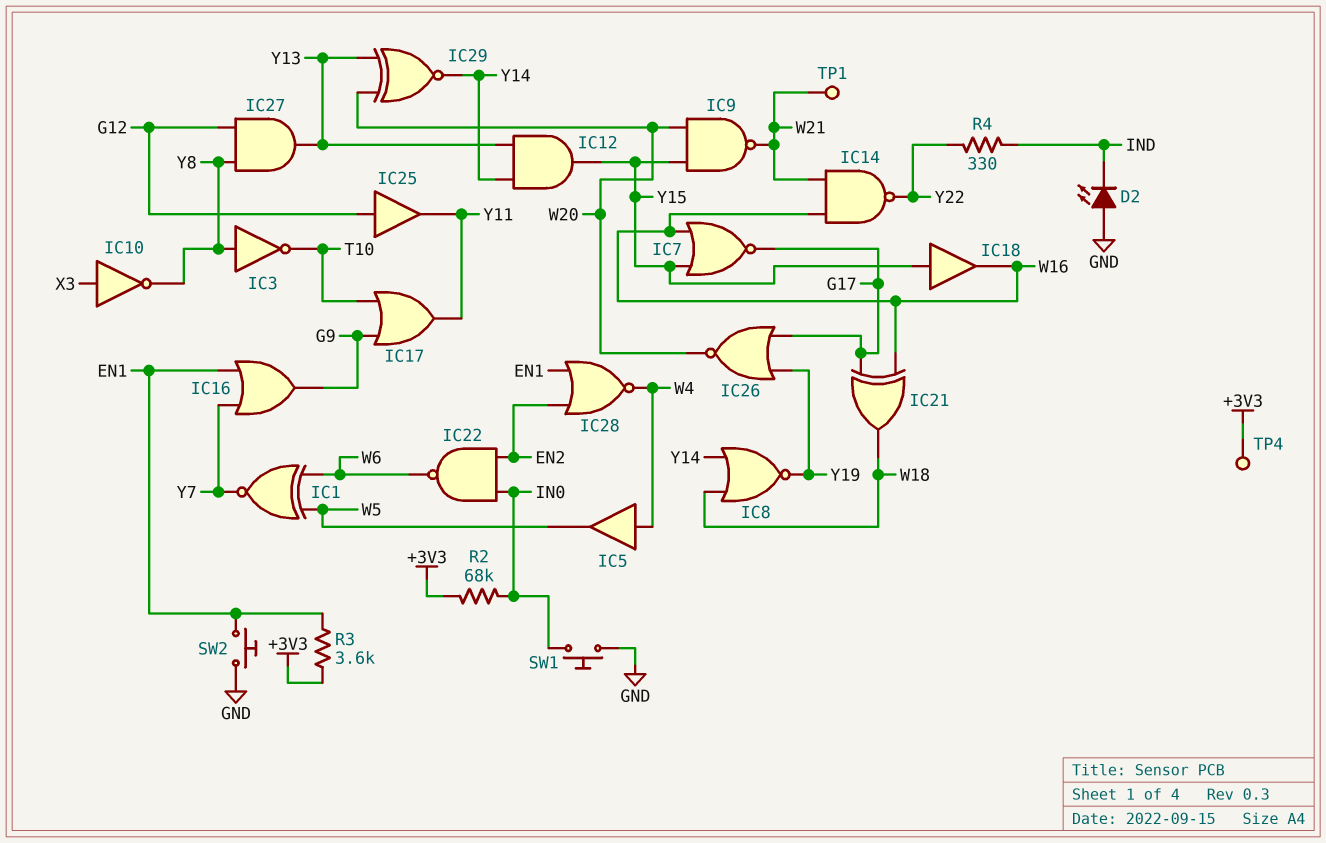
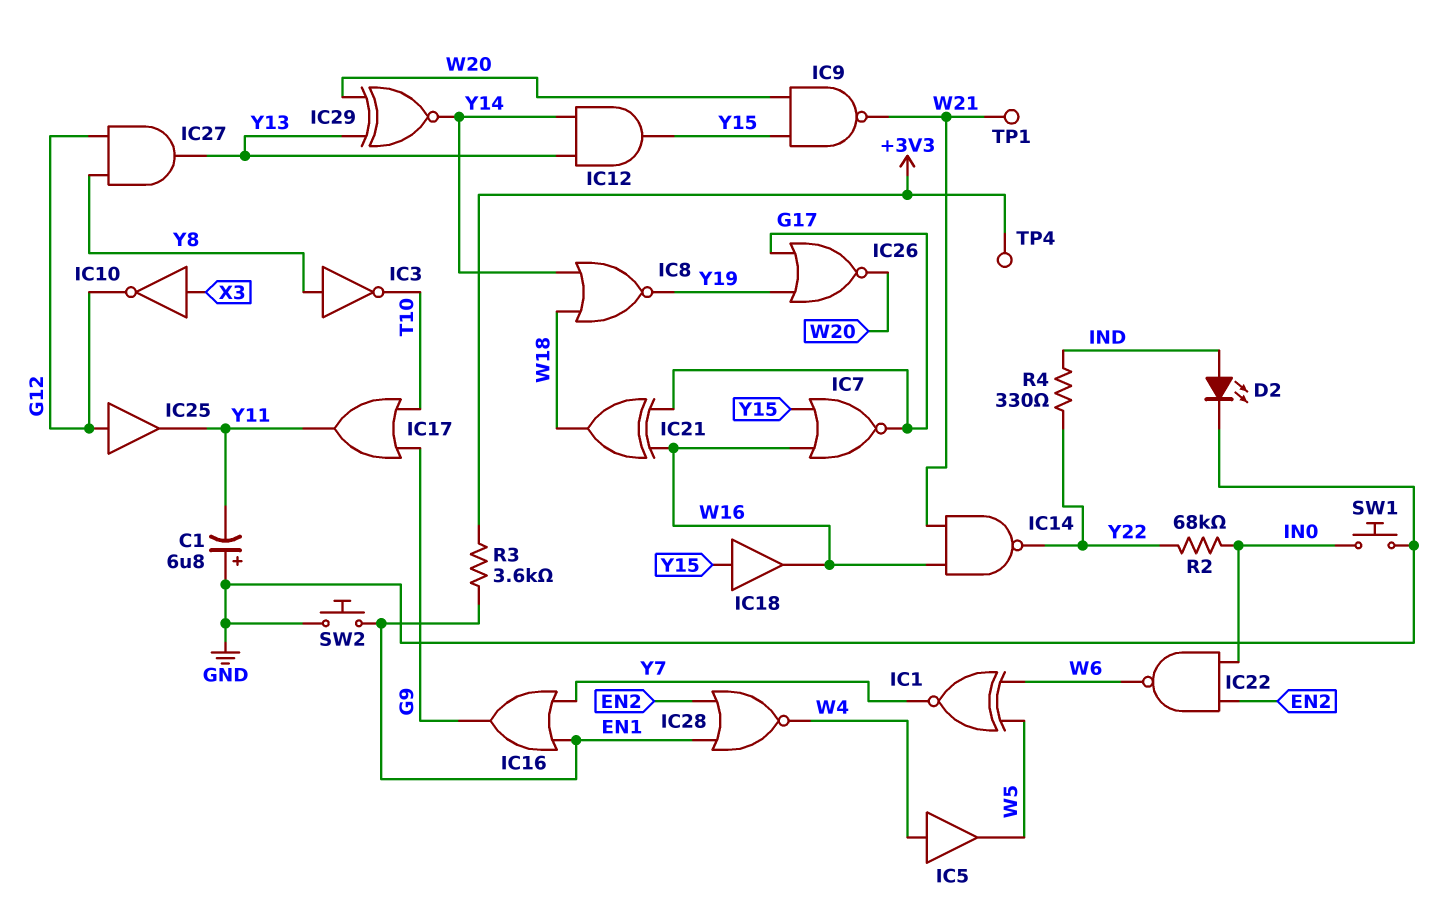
C1: none -> 6.8uF (plus GND, minus Y11)
D2: LED (A GND, K IND) -> LED (A IND, K GND)
IC10: NOT (in X3, out Y8) -> NOT (in X3, out G12)
R2: 68k (+3V3, IN0) -> 68k (IN0, Y22)

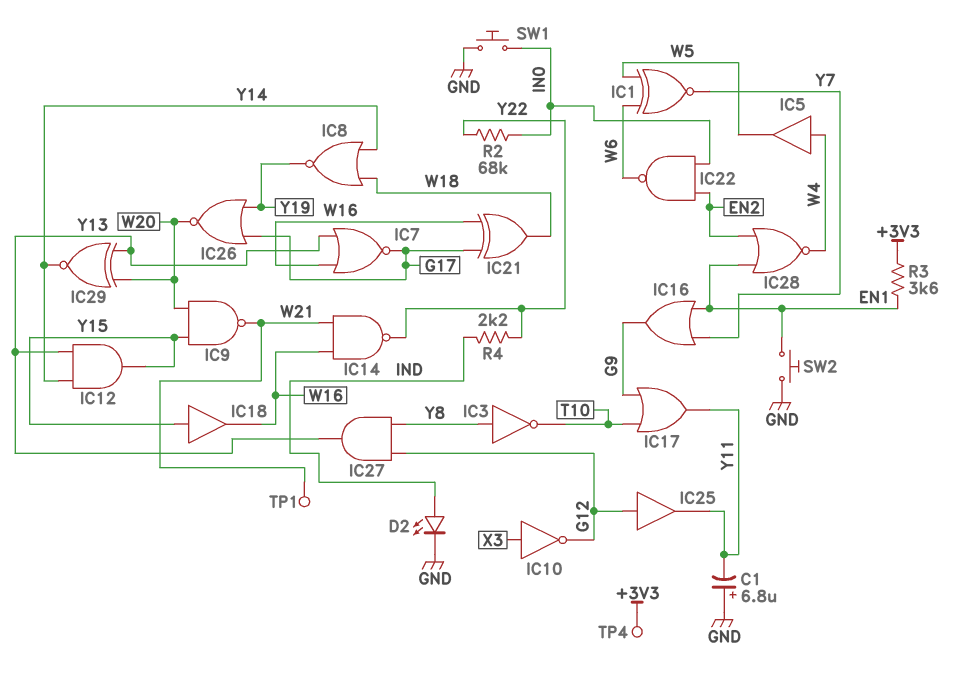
IC7: NOR (in W16, in Y15, out G17) -> NOR (in W16, in Y13, out G17)
R4: 330 (IND, Y22) -> 2.2k (IND, Y22)

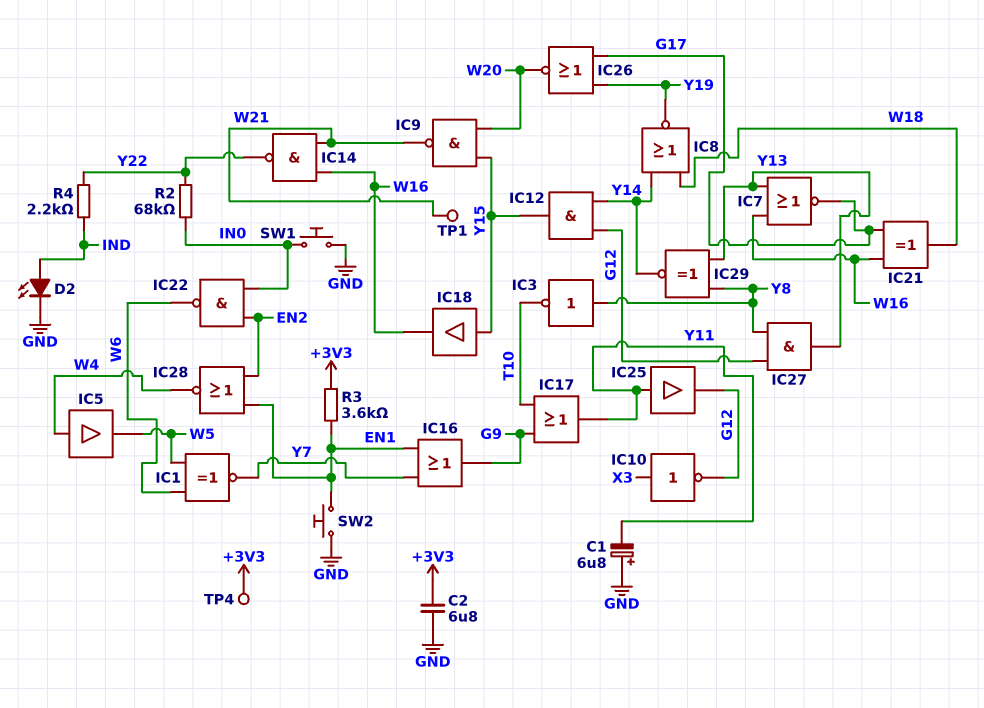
C2: none -> 6.8uF (+3V3, GND)
IC12: AND (in Y13, in Y14, out Y15) -> AND (in G12, in Y14, out Y15)
IC25: buffer (in G12, out Y11) -> buffer (in Y11, out G12)
IC29: XNOR (in W20, in Y13, out Y14) -> XNOR (in Y8, in Y13, out Y14)

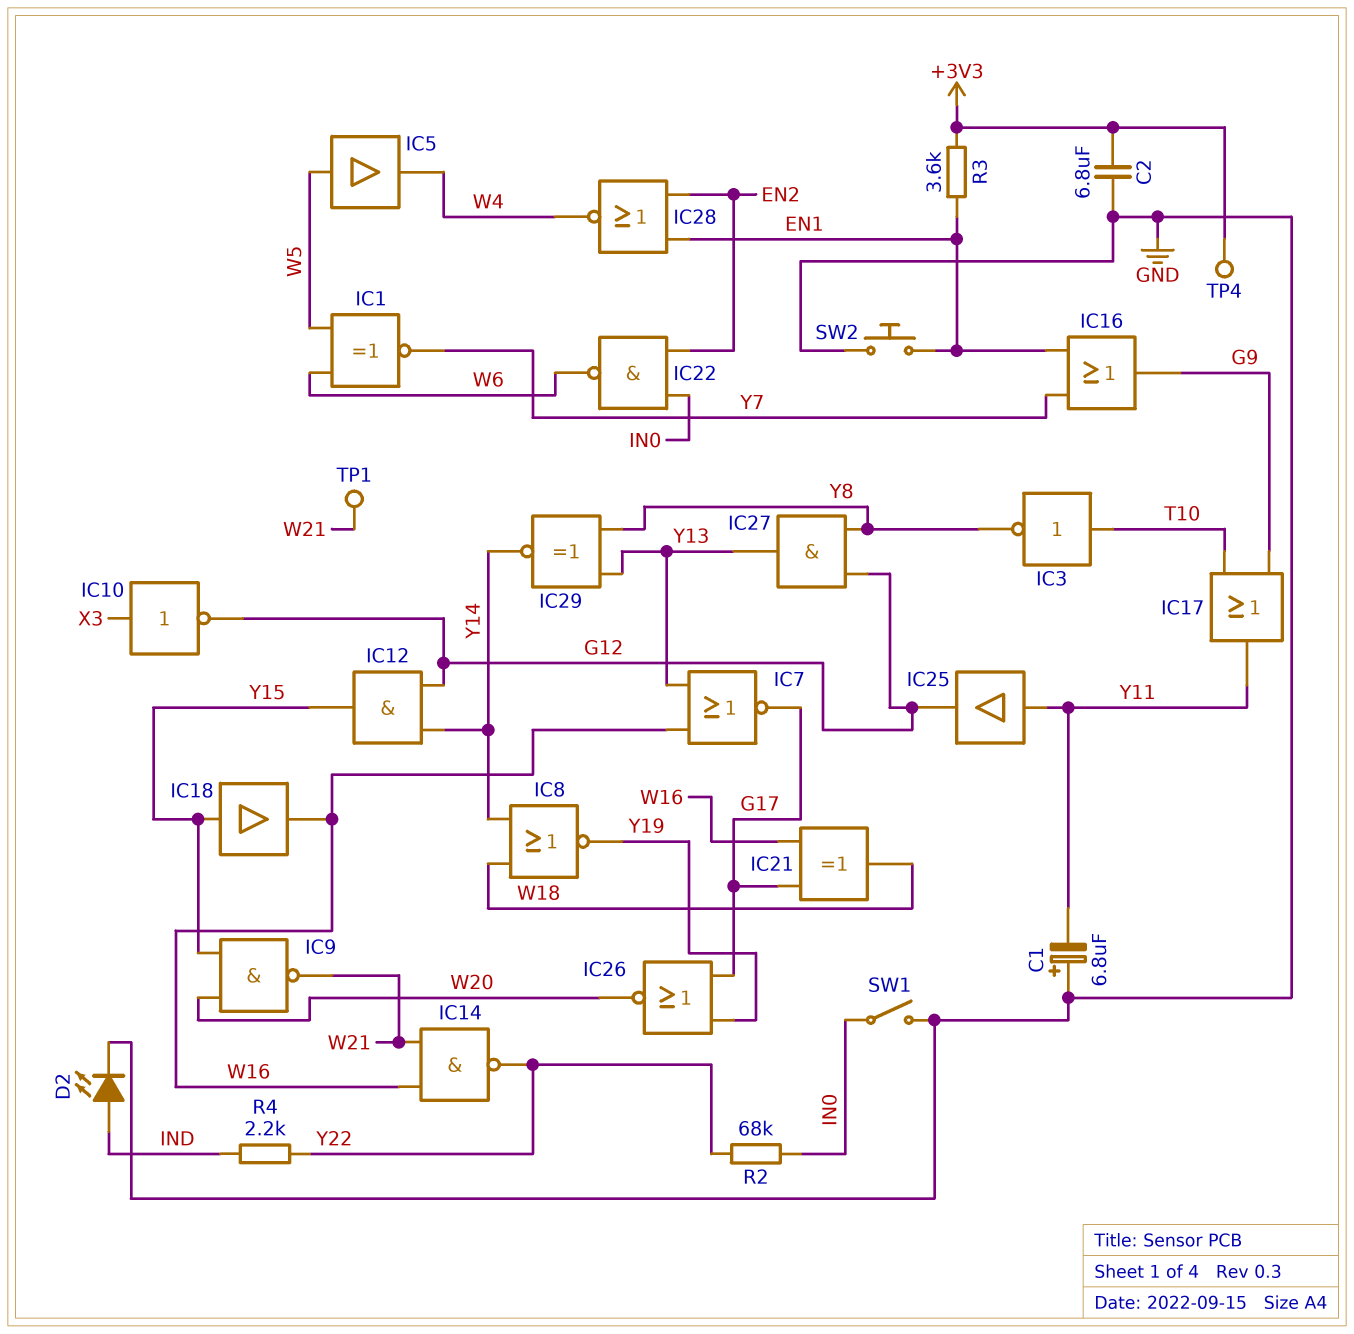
IC3: NOT (in Y8, out T10) -> NOT (in T10, out Y8)
IC5: buffer (in W4, out W5) -> buffer (in W5, out W4)
SW1: button (GND, IN0) -> switch (GND, IN0)

